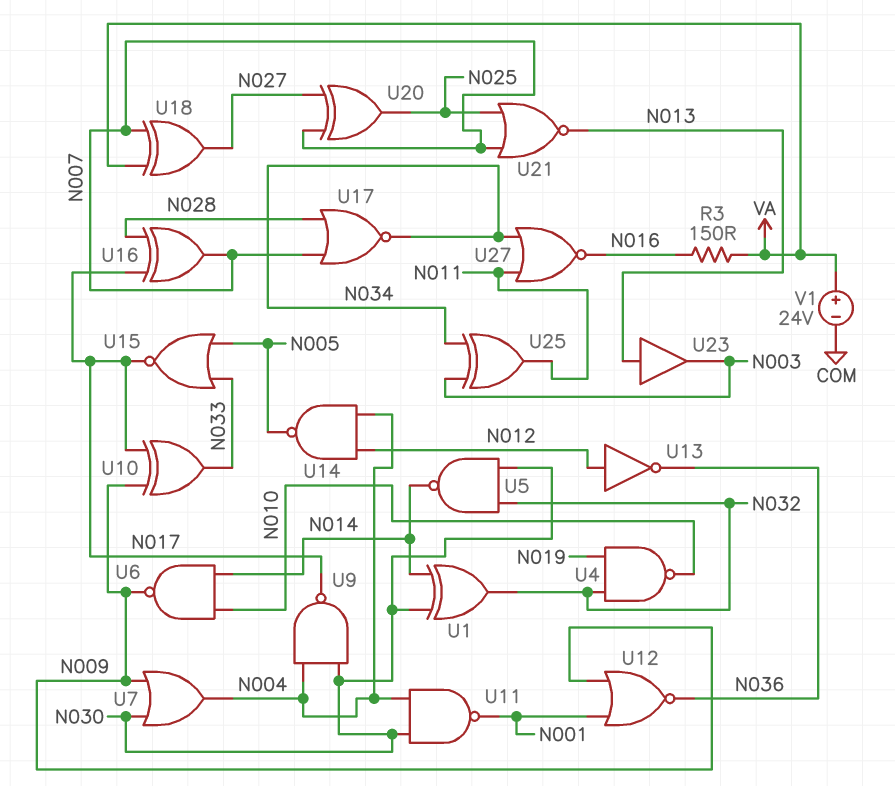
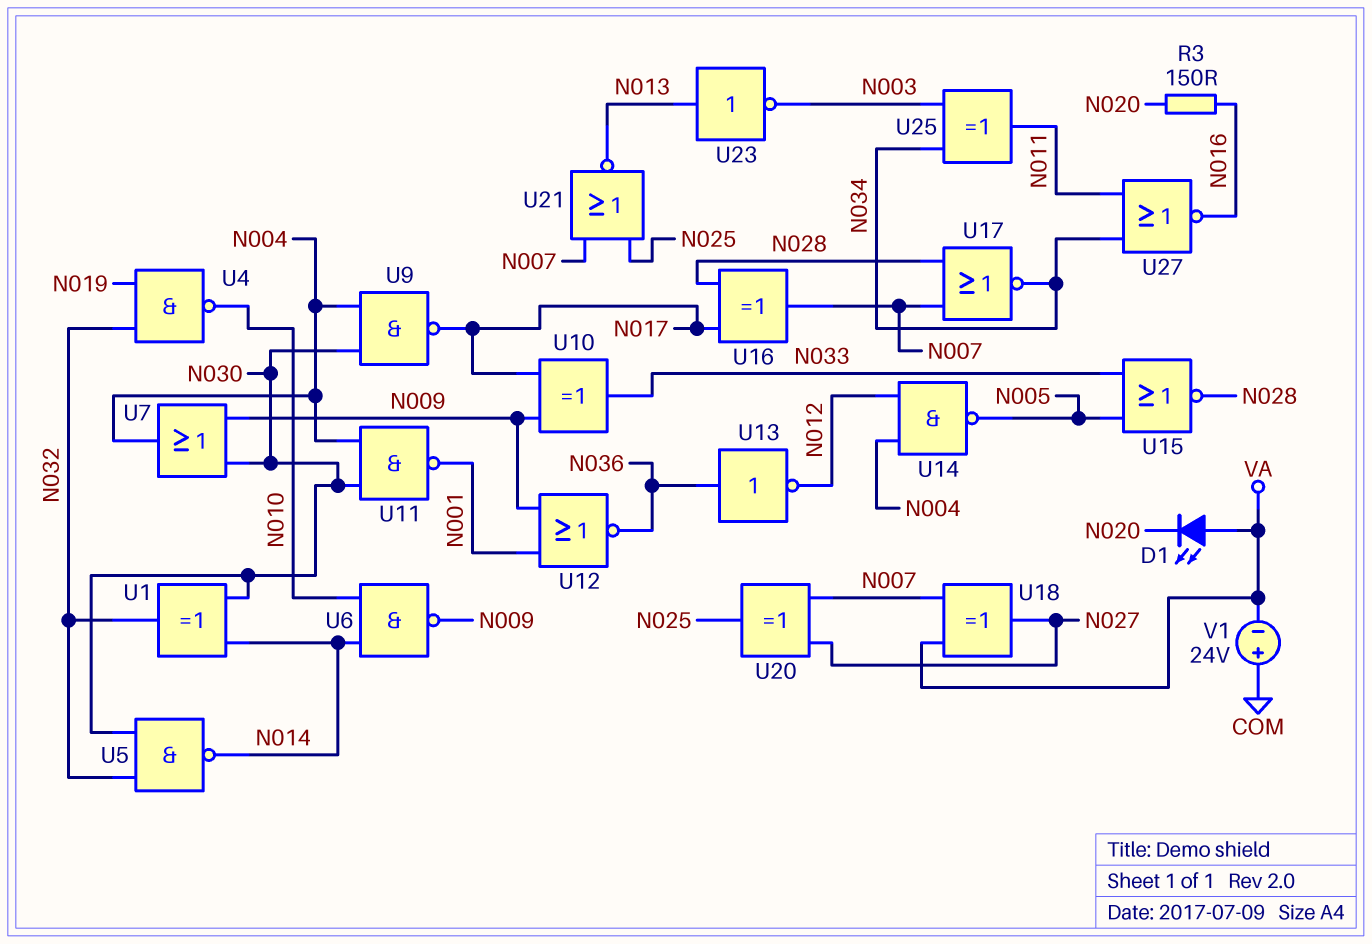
D1: none -> LED (A VA, K N020)
R3: 150 (N016, VA) -> 150 (N016, N020)
U13: NOT (in N012, out N036) -> NOT (in N036, out N012)
U15: NOR (in N005, in N033, out N017) -> NOR (in N005, in N033, out N028)
U23: buffer (in N013, out N003) -> NOT (in N013, out N003)
V1: 24V (plus VA, minus COM) -> 24V (plus COM, minus VA)

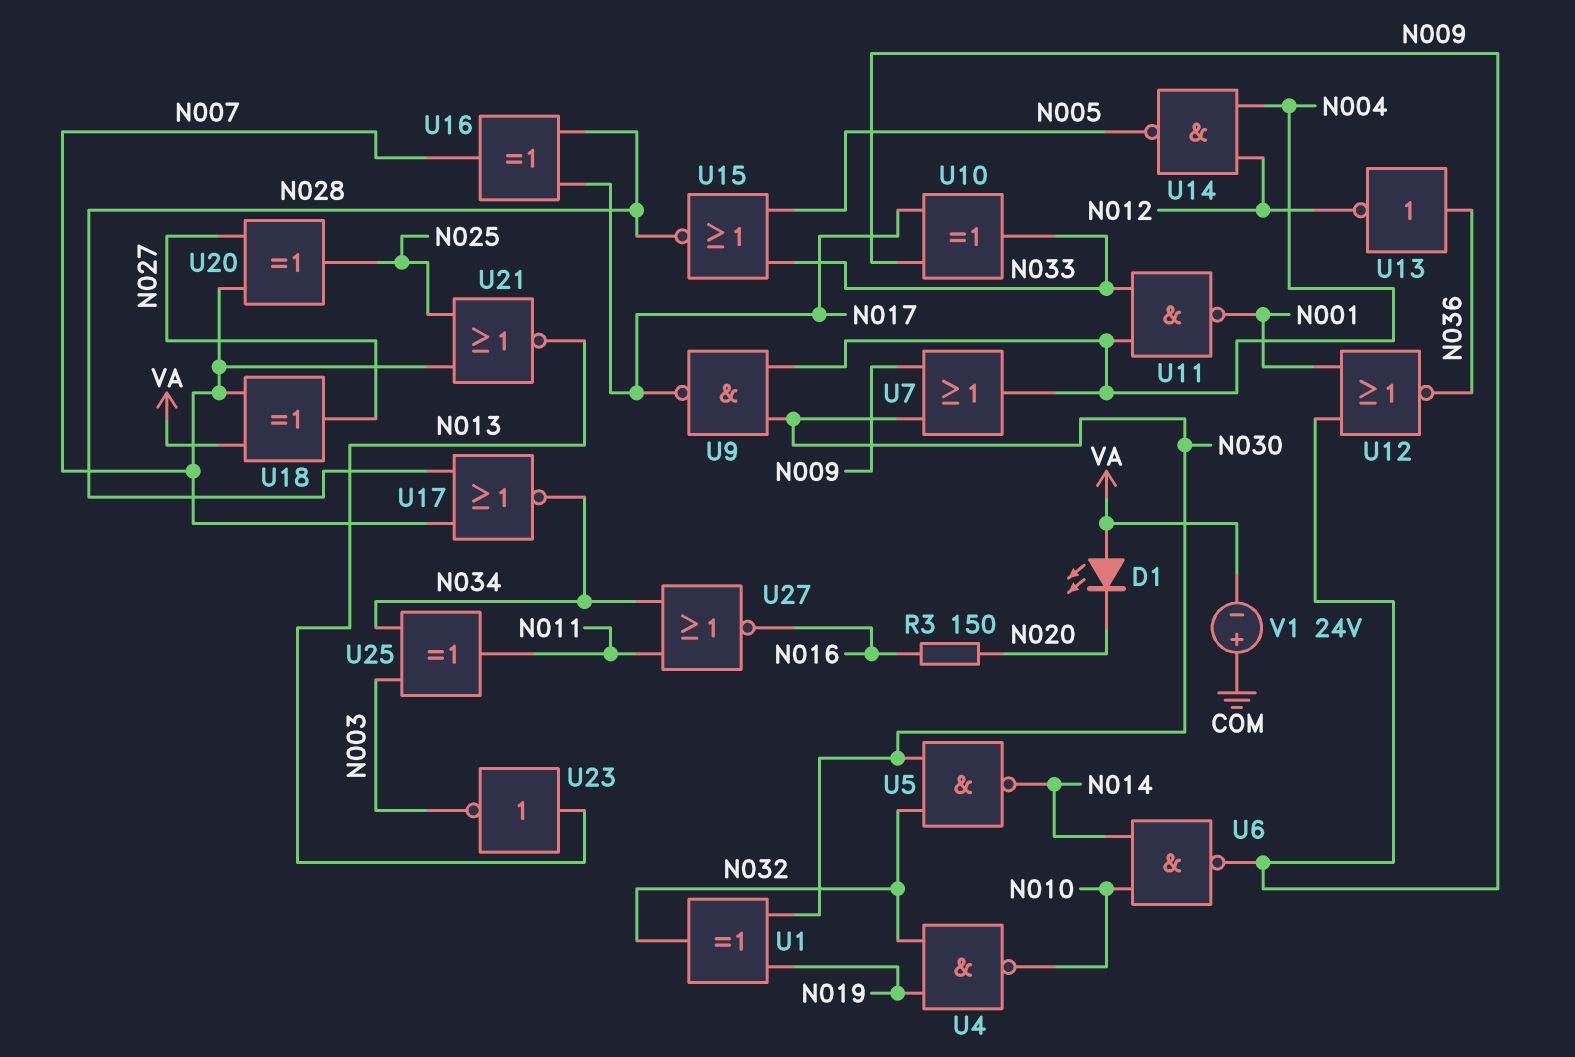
U1: XOR (in N014, in N030, out N032) -> XOR (in N019, in N030, out N032)
U11: NAND (in N004, in N030, out N001) -> NAND (in N004, in N033, out N001)

